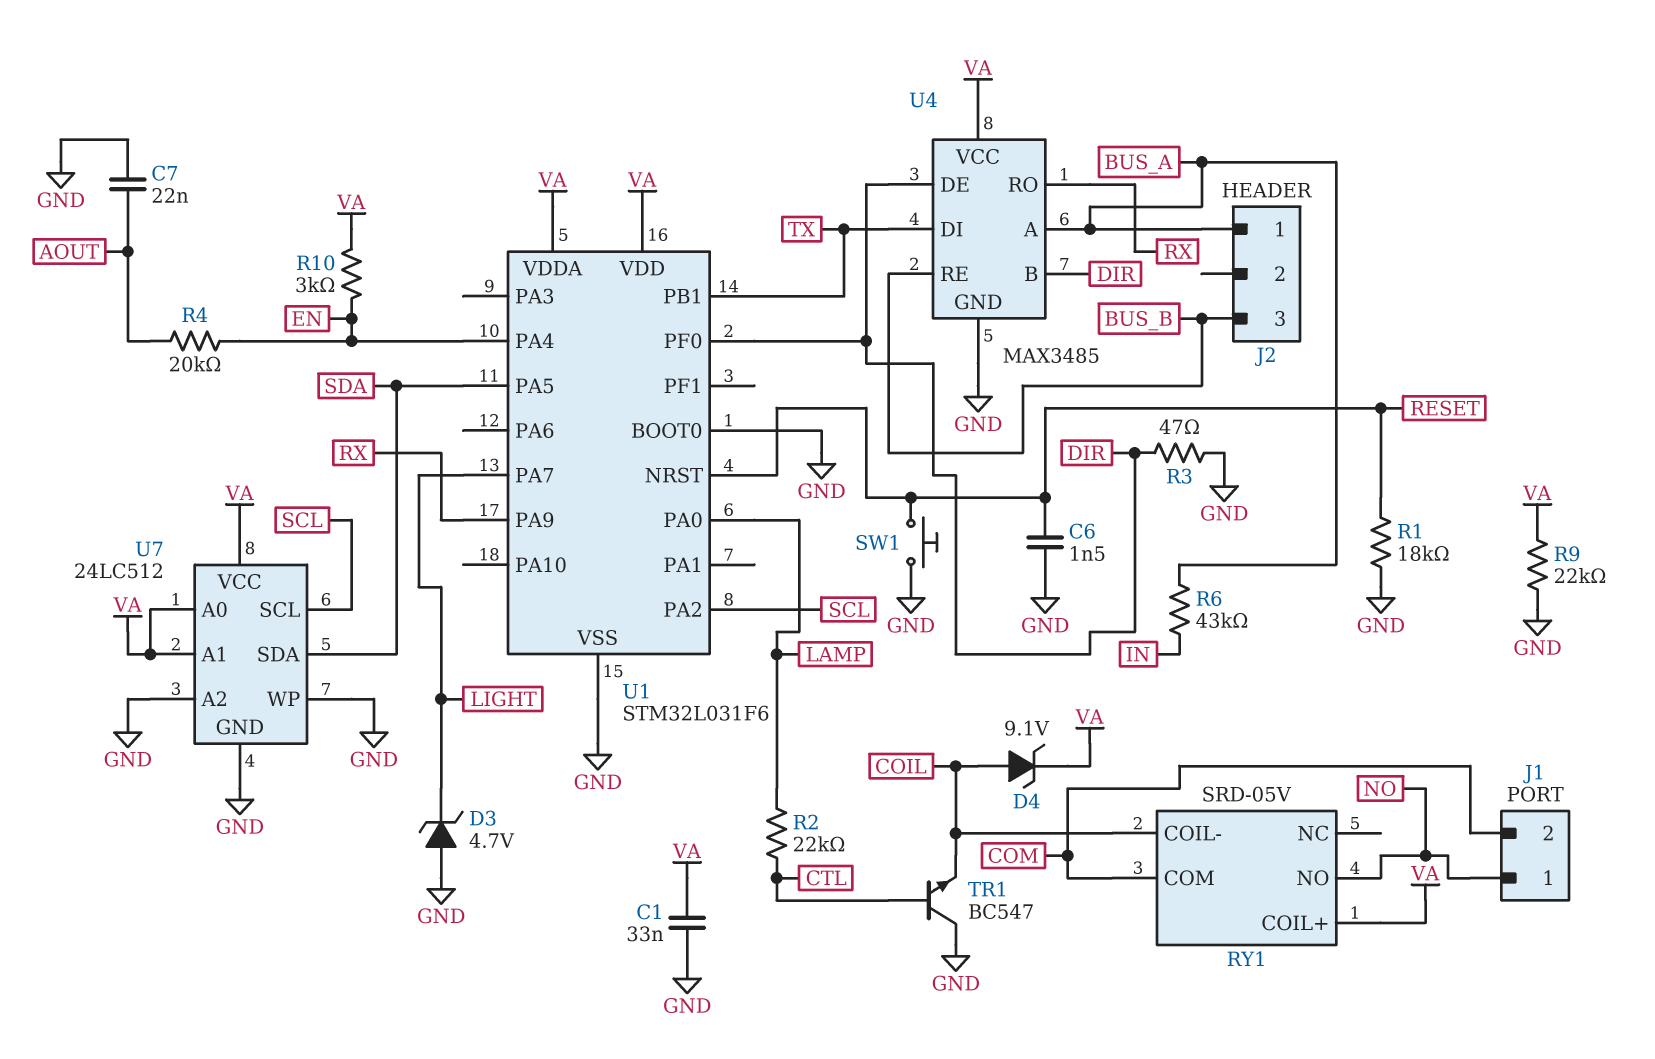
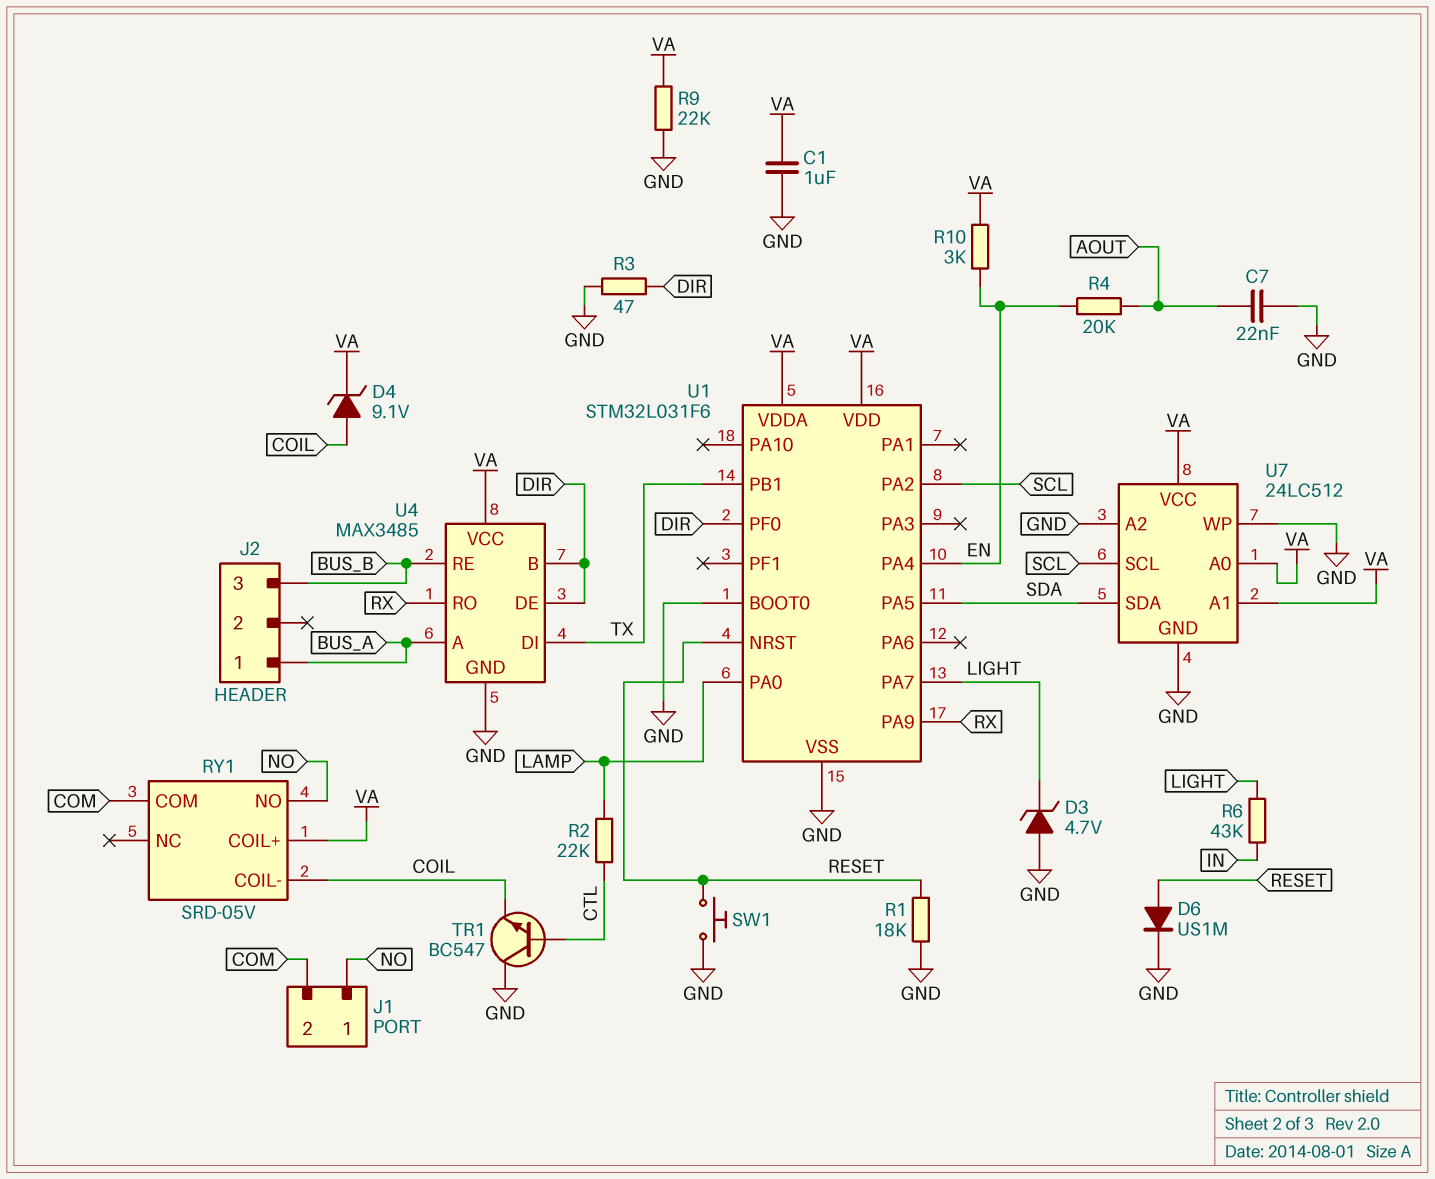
C1: 33nF (GND, VA) -> 1uF (GND, VA)
C6: 1.5nF (GND, RESET) -> none
D6: none -> diode US1M (A RESET, K GND)
R6: 43k (BUS_A, IN) -> 43k (IN, LIGHT)

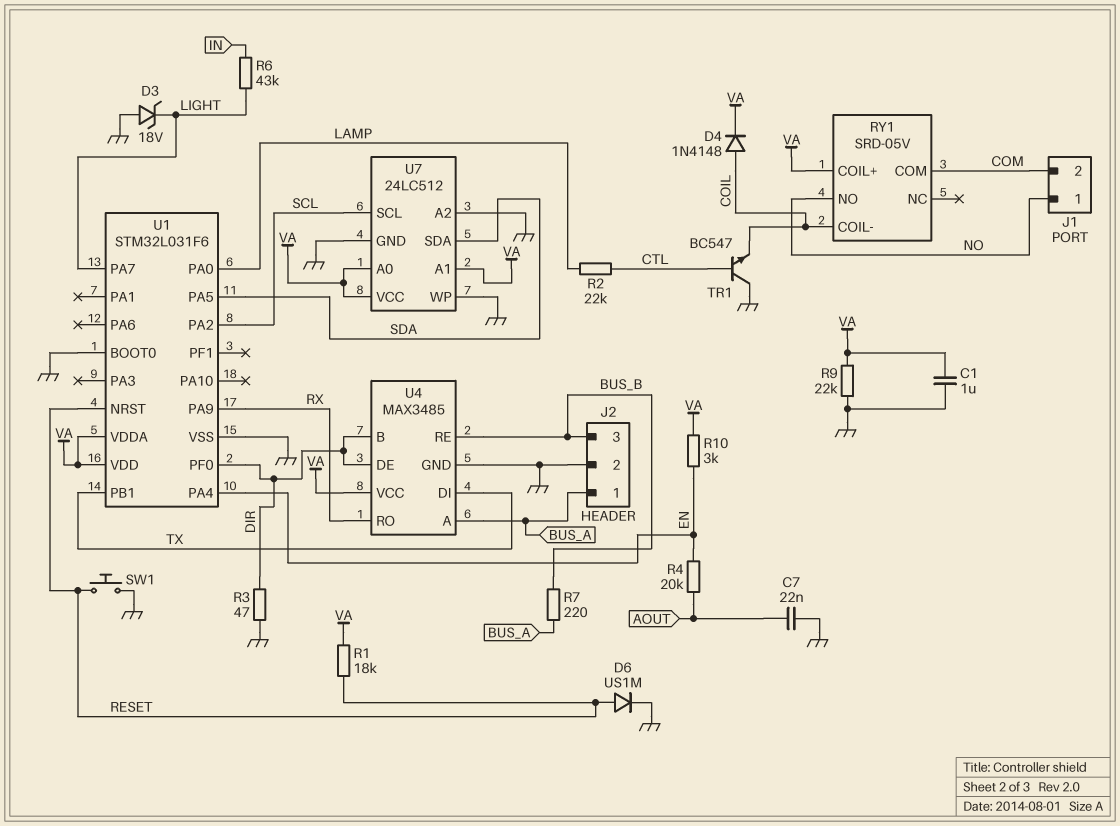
D3: zener 4.7V (A GND, K LIGHT) -> zener 18V (A GND, K LIGHT)
D4: zener 9.1V (A COIL, K VA) -> diode 1N4148 (A COIL, K VA)
J2 pin 2: none -> GND
R1: 18k (GND, RESET) -> 18k (RESET, VA)
R7: none -> 220 (BUS_A, BUS_B)

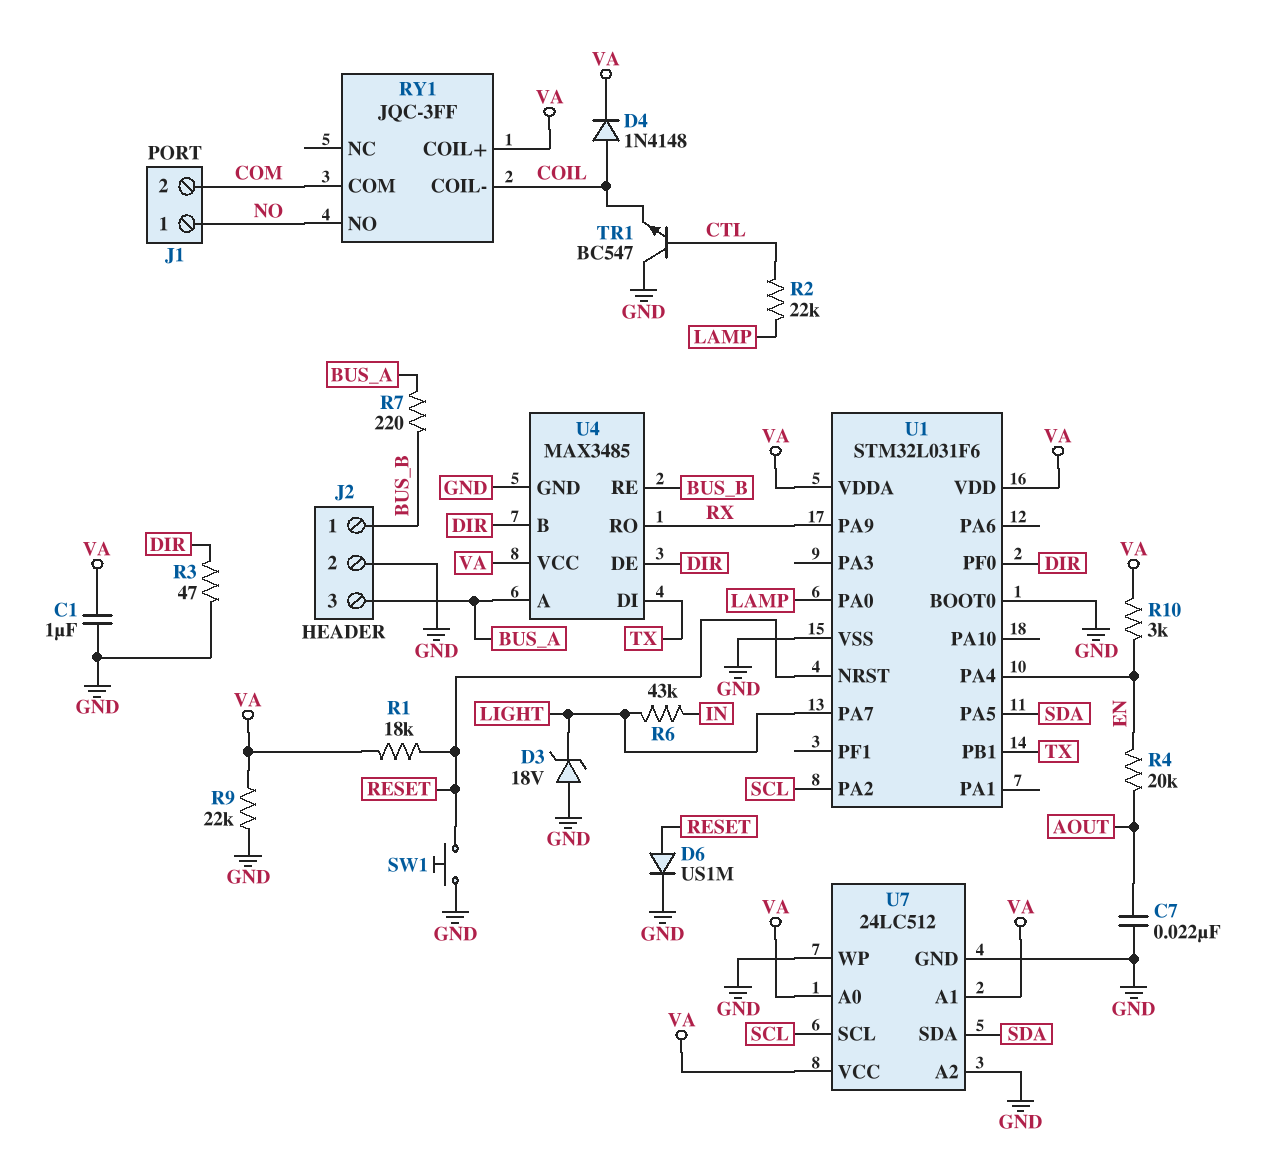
J2 pin 1: BUS_A -> BUS_B
J2 pin 3: BUS_B -> BUS_A
RY1: SRD-05V -> JQC-3FF

